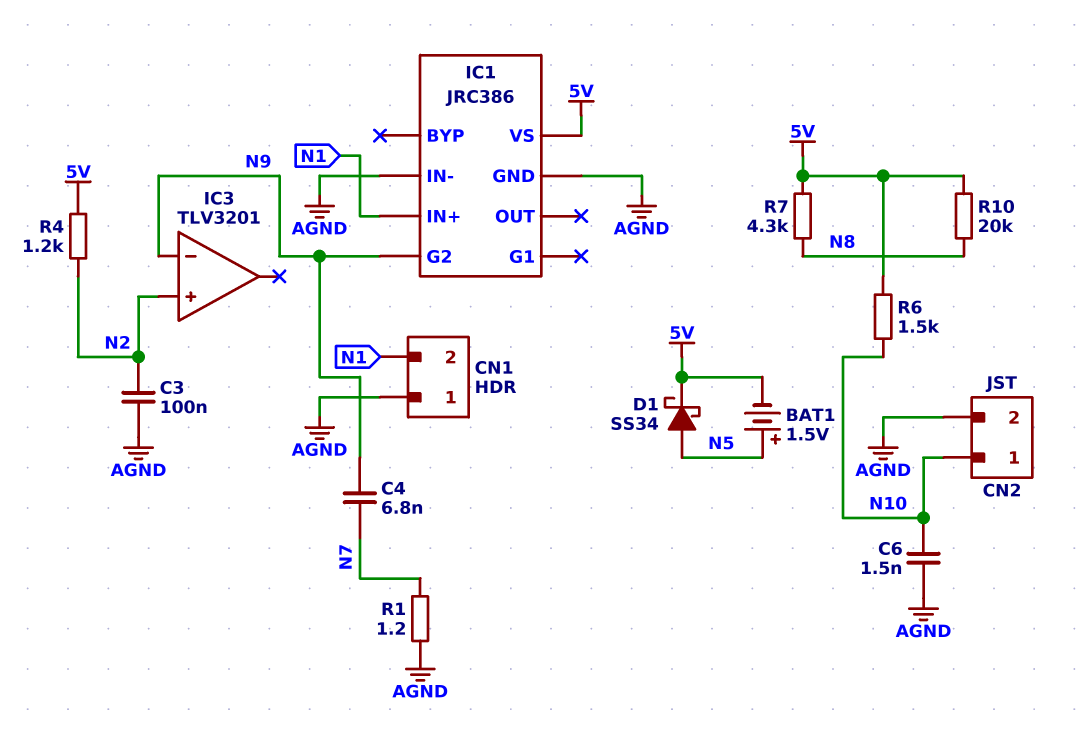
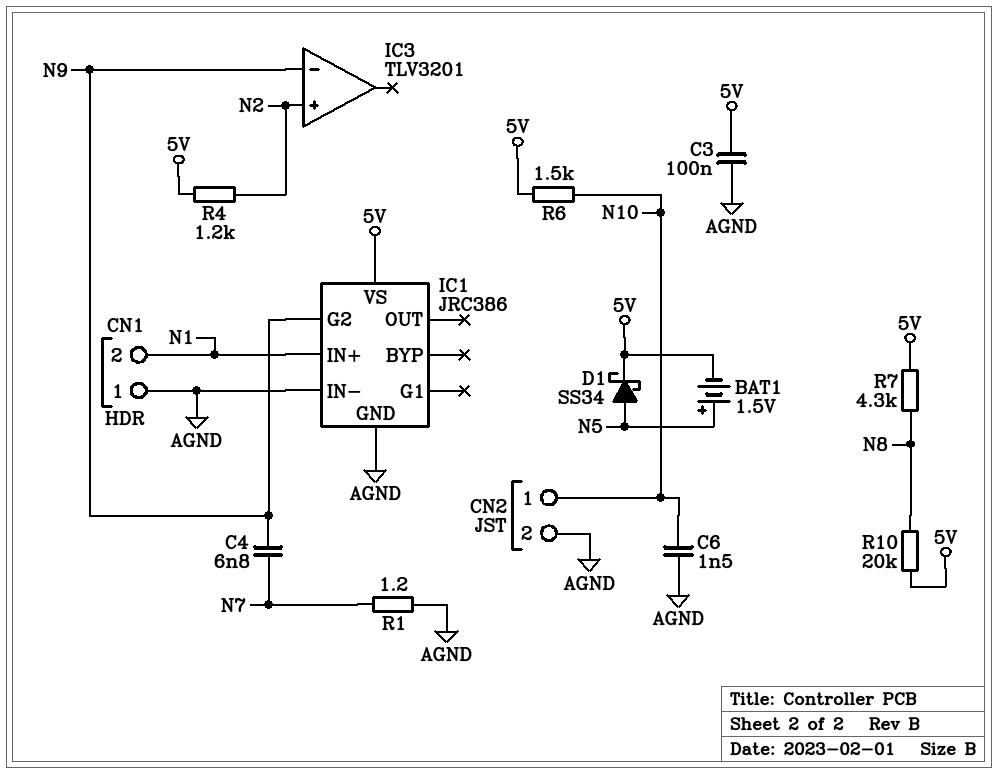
C3: 100nF (AGND, N2) -> 100nF (5V, AGND)

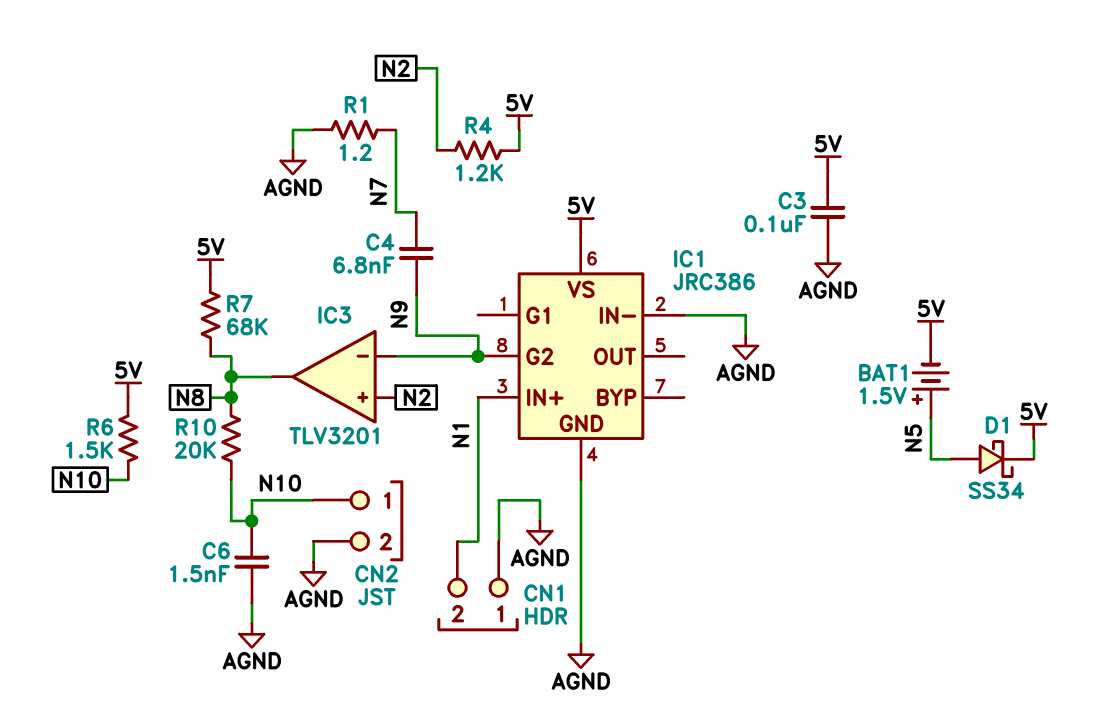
IC3 pin out: none -> N8
R7: 4.3k (5V, N8) -> 68k (5V, N8)
R10: 20k (5V, N8) -> 20k (N8, N10)

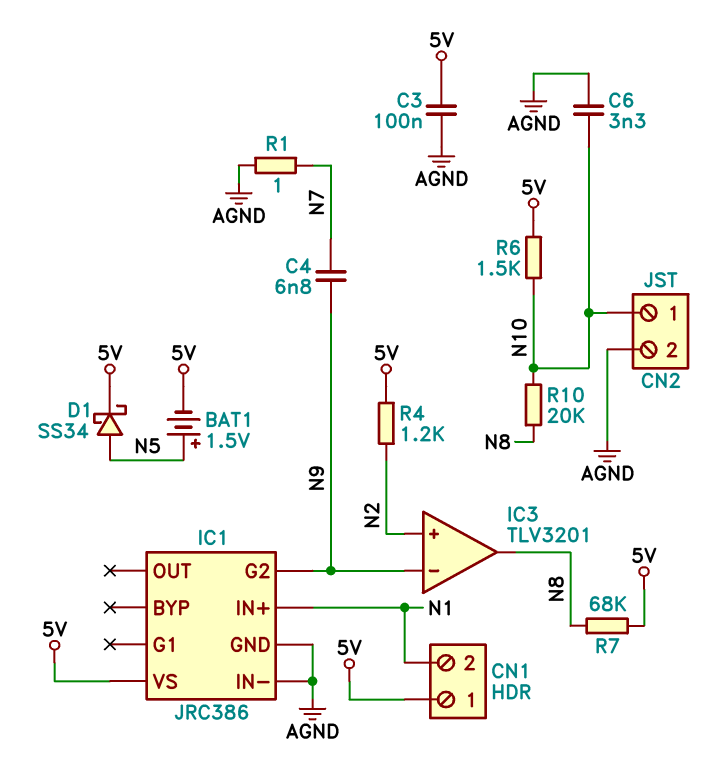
C6: 1.5nF (AGND, N10) -> 3.3nF (AGND, N10)
CN1 pin 1: AGND -> 5V
R1: 1.2 (AGND, N7) -> 1 (AGND, N7)

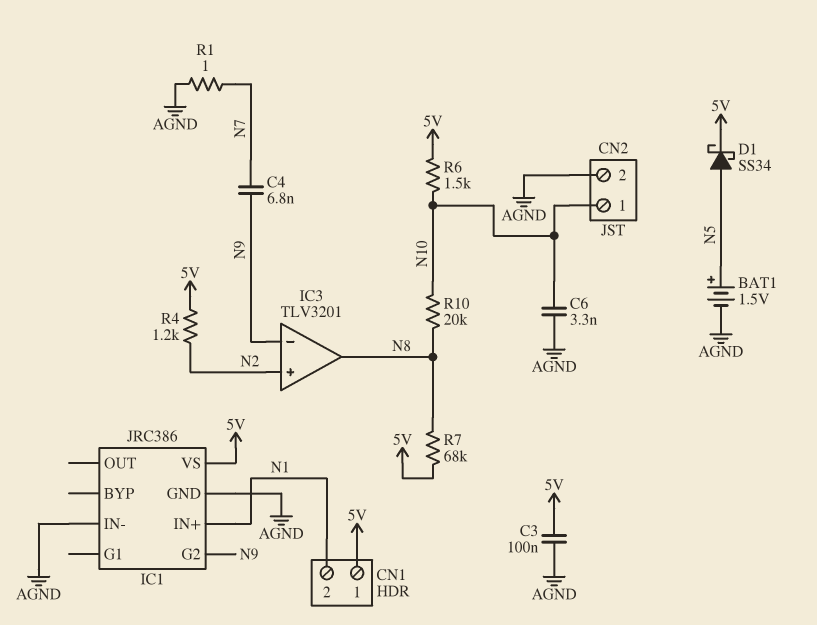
BAT1: 1.5V (plus N5, minus 5V) -> 1.5V (plus N5, minus AGND)

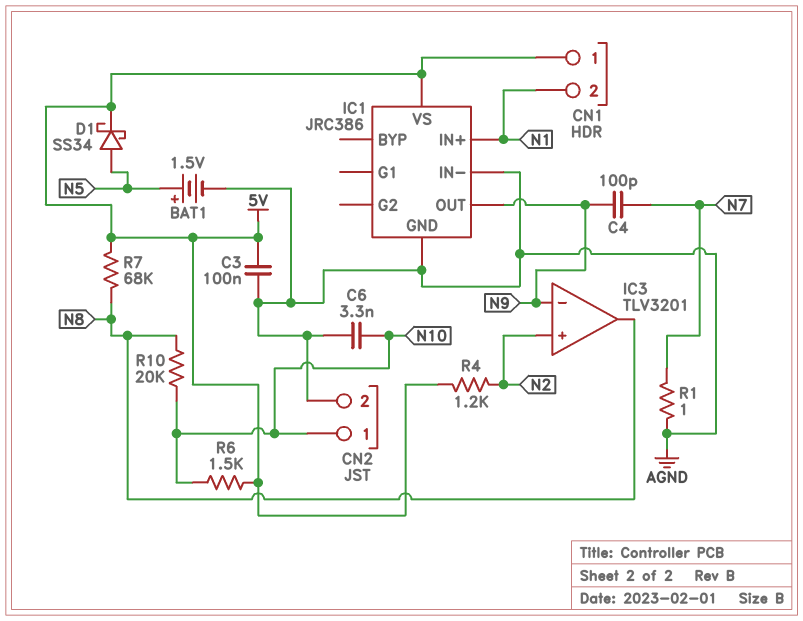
C4: 6.8nF (N7, N9) -> 100pF (N7, N9)
IC1 pin G2: N9 -> none
IC1 pin OUT: none -> N9

